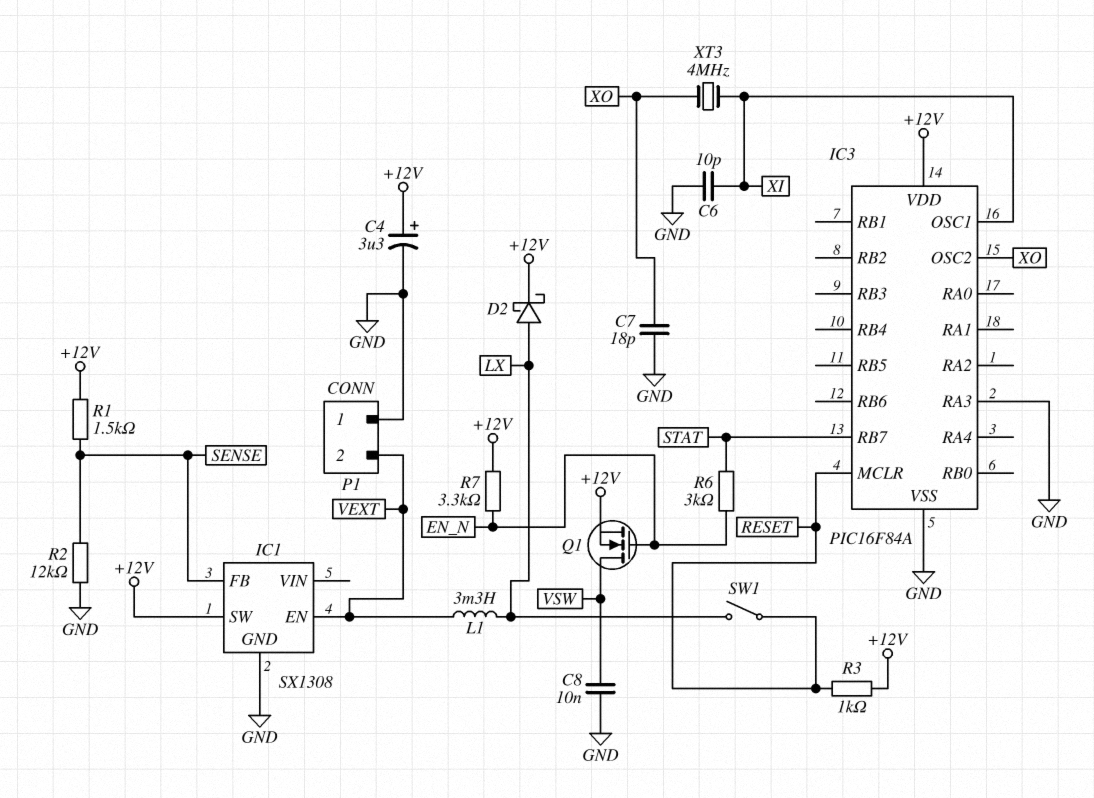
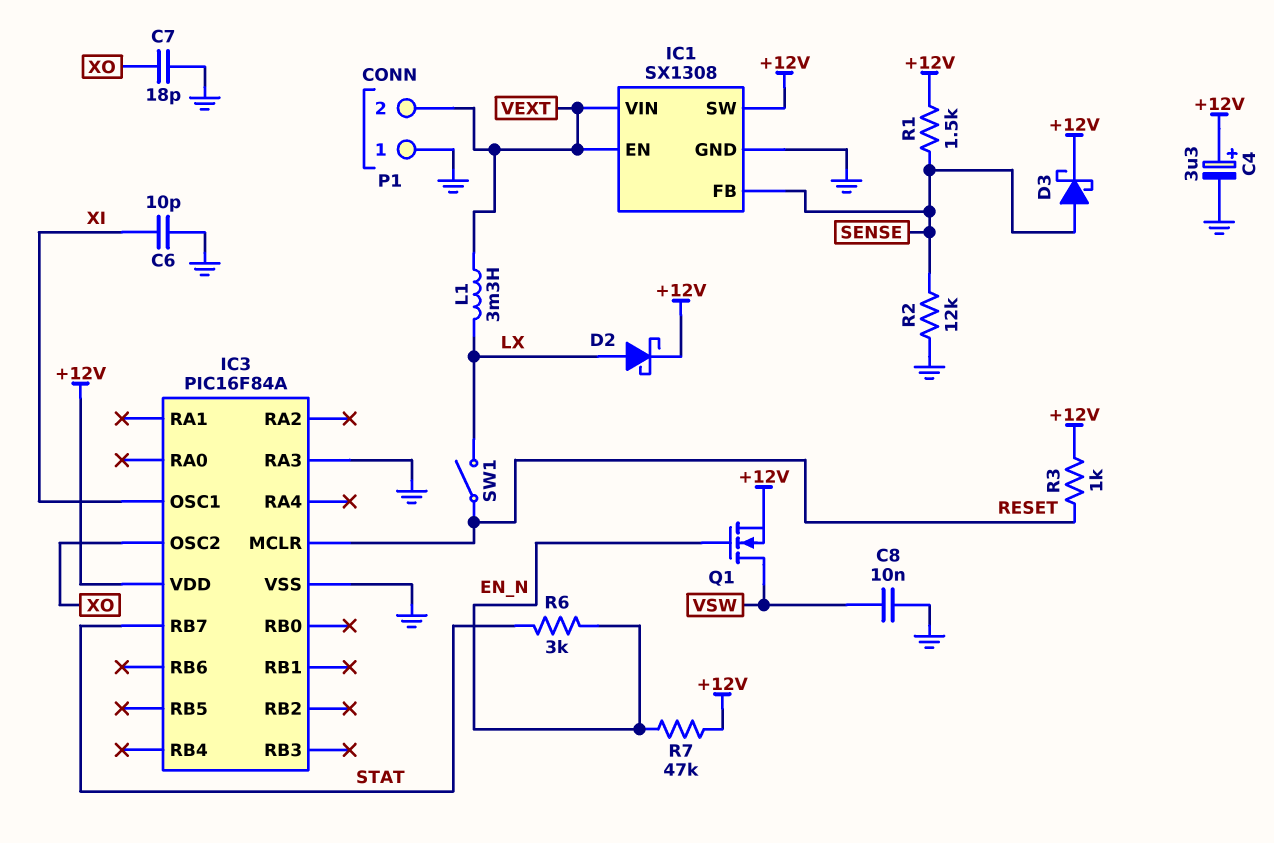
D3: none -> schottky (A SENSE, K +12V)
IC1 pin VIN: none -> VEXT
R7: 3.3k (+12V, EN_N) -> 47k (+12V, EN_N)
XT3: 4MHz (XI, XO) -> none

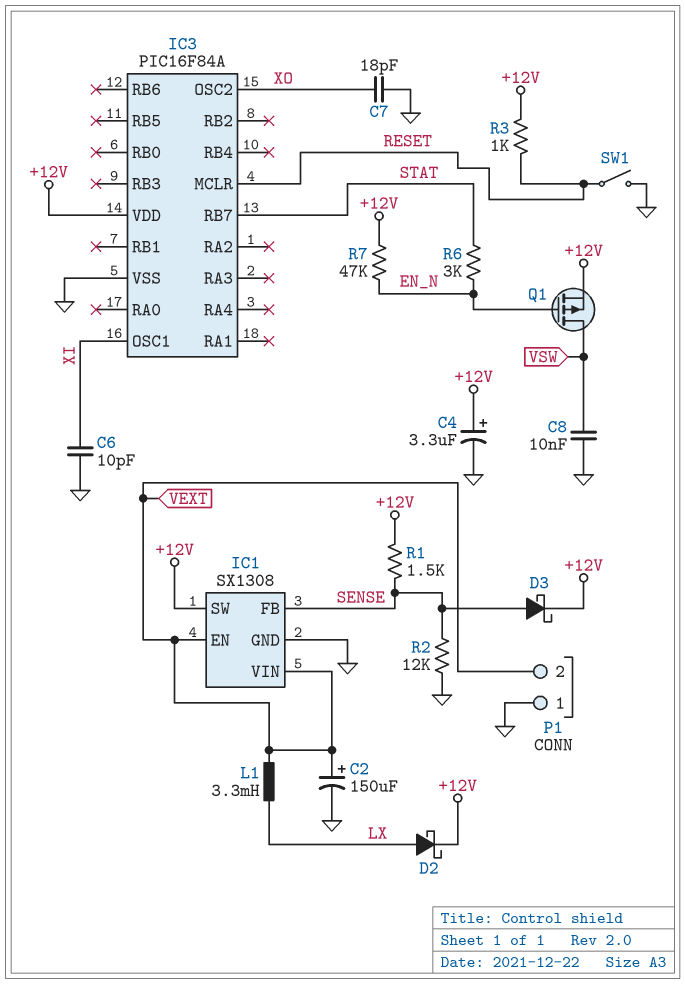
C2: none -> 150uF (plus VEXT, minus GND)
IC3 pin RA3: GND -> none
Q1: NMOS (G EN_N, D VSW, S +12V) -> PMOS (G EN_N, D VSW, S +12V)
SW1: switch (LX, RESET) -> switch (GND, RESET)

